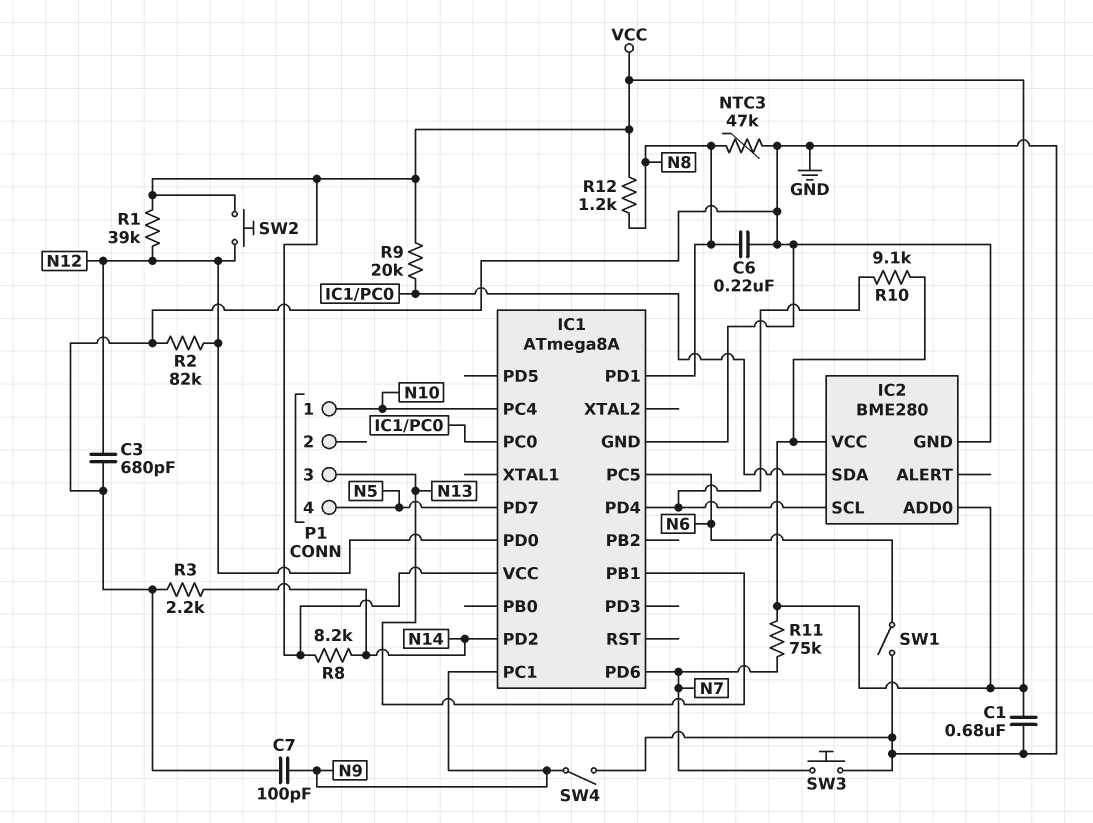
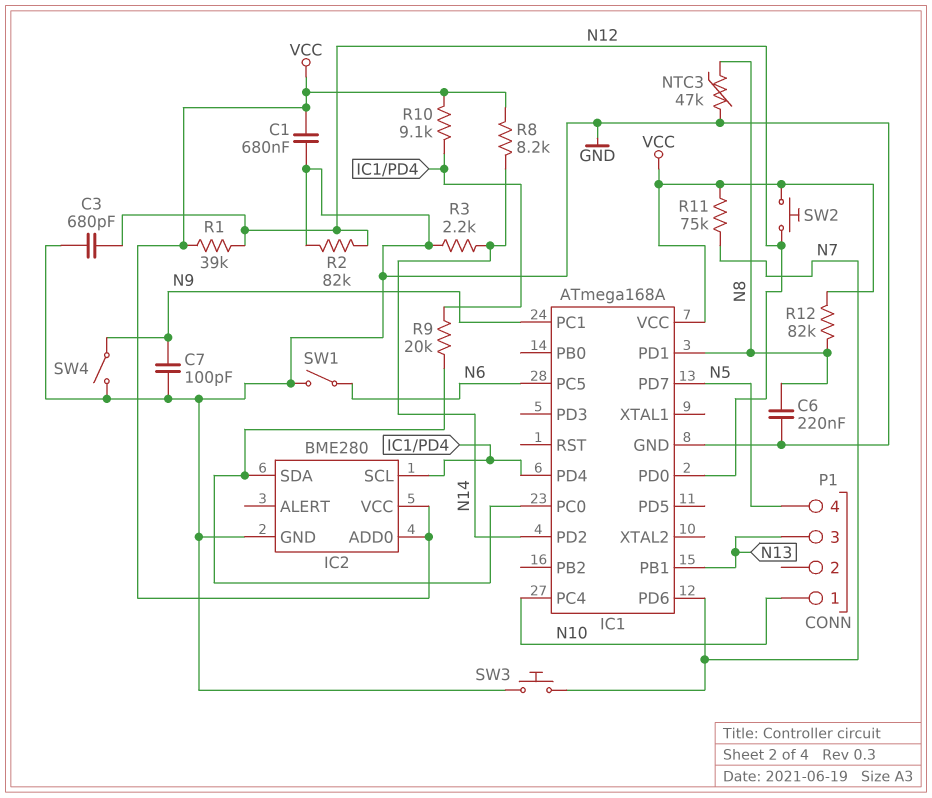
IC1: ATmega8A -> ATmega168A
R9: 20k (IC1/PC0, VCC) -> 20k (IC1/PC0, IC1/PD4)
R12: 1.2k (N8, VCC) -> 82k (N8, VCC)

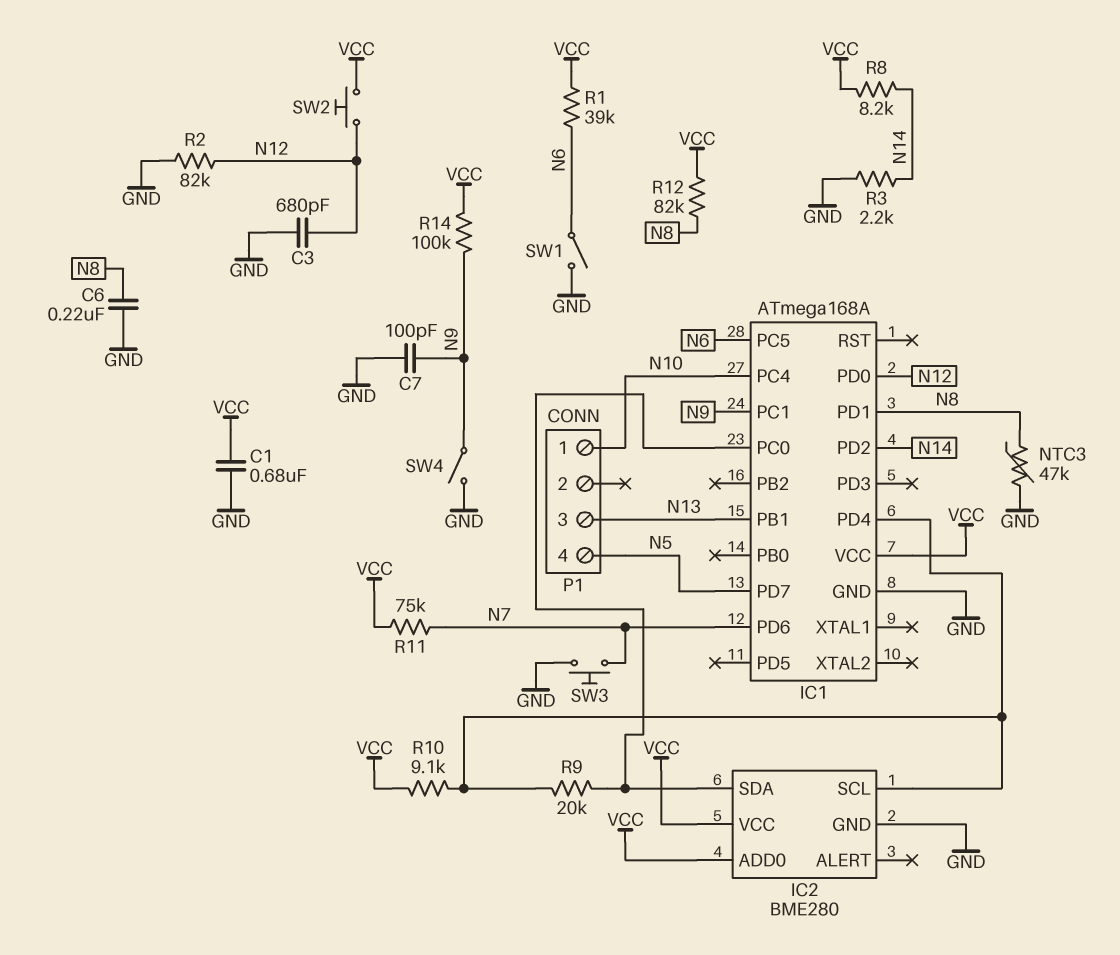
R1: 39k (N12, VCC) -> 39k (N6, VCC)
R14: none -> 100k (N9, VCC)

